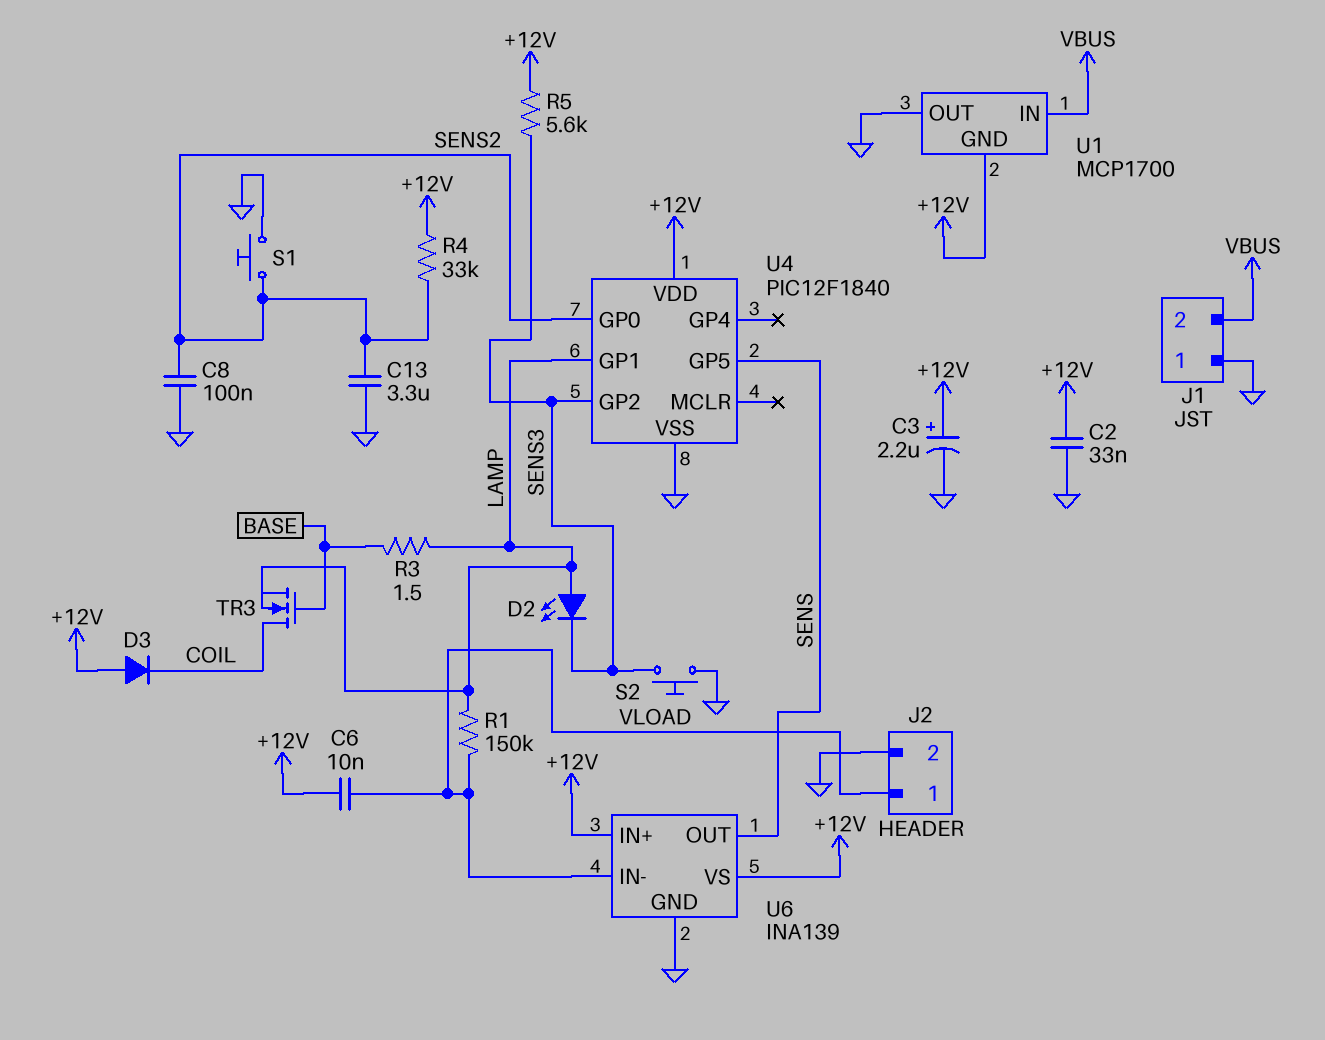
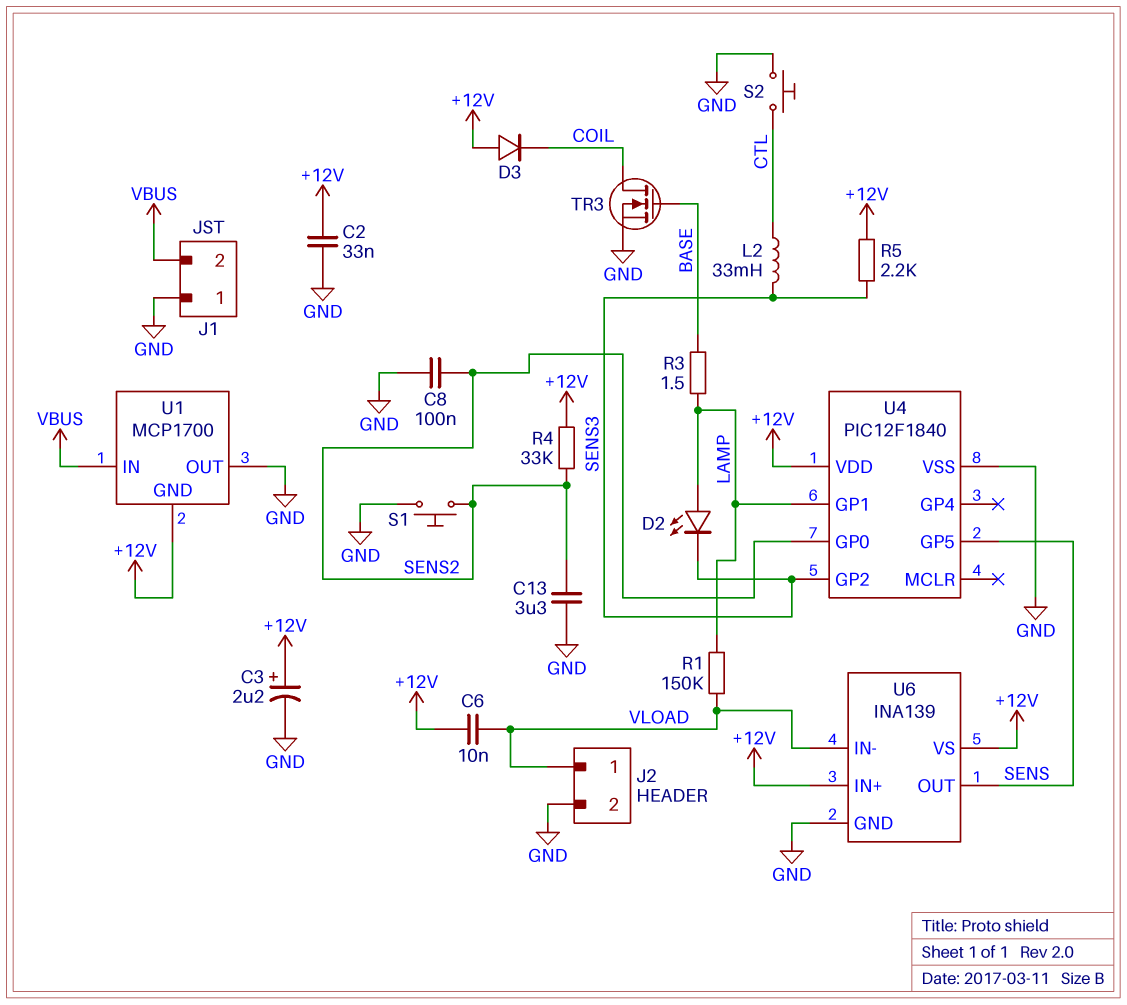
L2: none -> 33mH (CTL, SENS3)
R5: 5.6k (+12V, SENS3) -> 2.2k (+12V, SENS3)
S2: button (GND, SENS3) -> button (CTL, GND)
TR3: NMOS (G BASE, D COIL, S LAMP) -> NMOS (G BASE, D COIL, S GND)

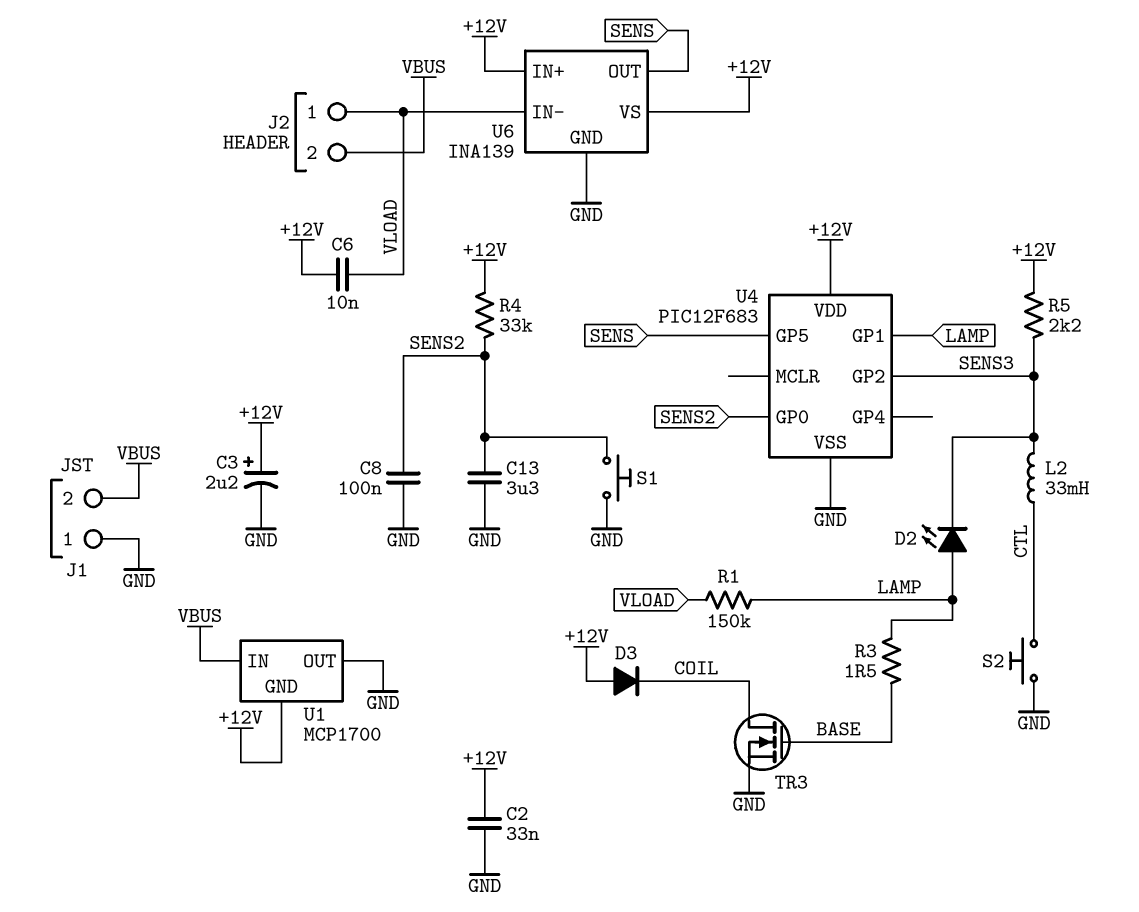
J2 pin 2: GND -> VBUS
U4: PIC12F1840 -> PIC12F683

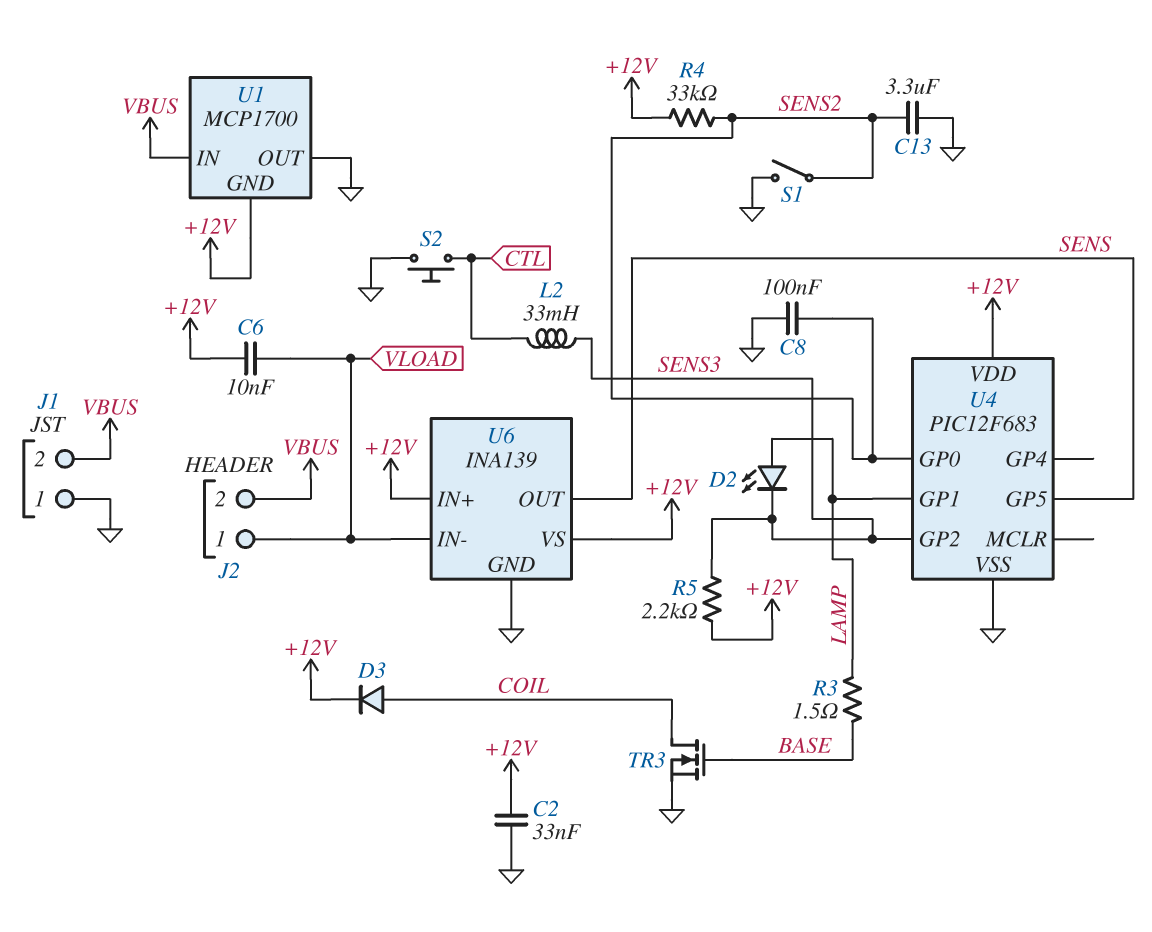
C3: 2.2uF (plus +12V, minus GND) -> none
D3: diode (A +12V, K COIL) -> diode (A COIL, K +12V)
R1: 150k (LAMP, VLOAD) -> none
S1: button (GND, SENS2) -> switch (GND, SENS2)

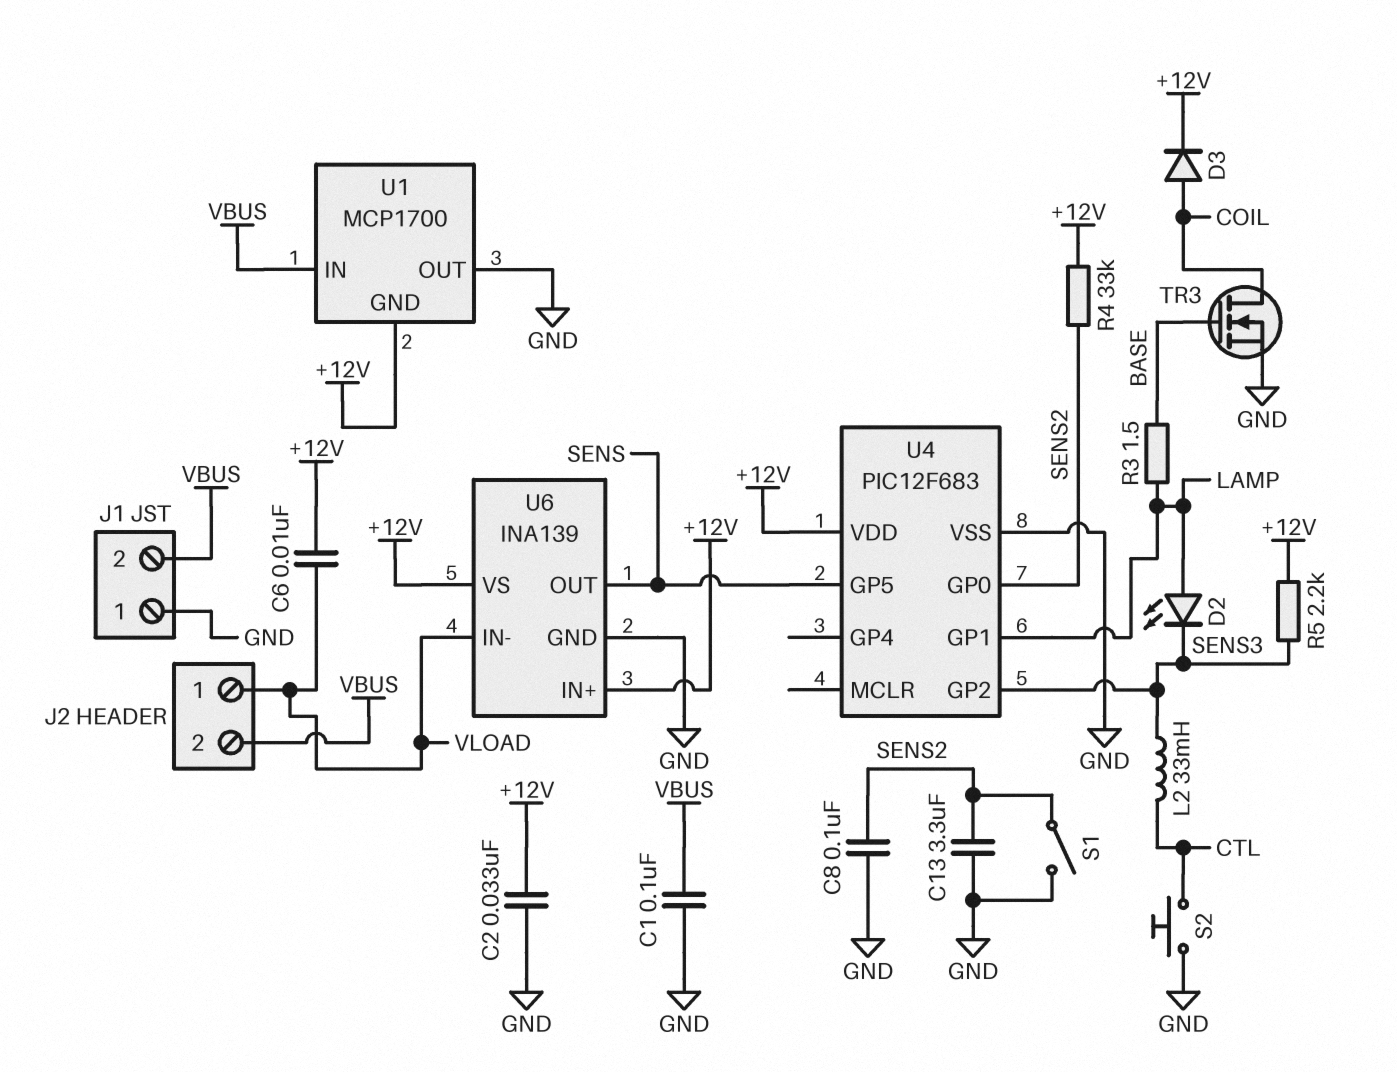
C1: none -> 100nF (GND, VBUS)

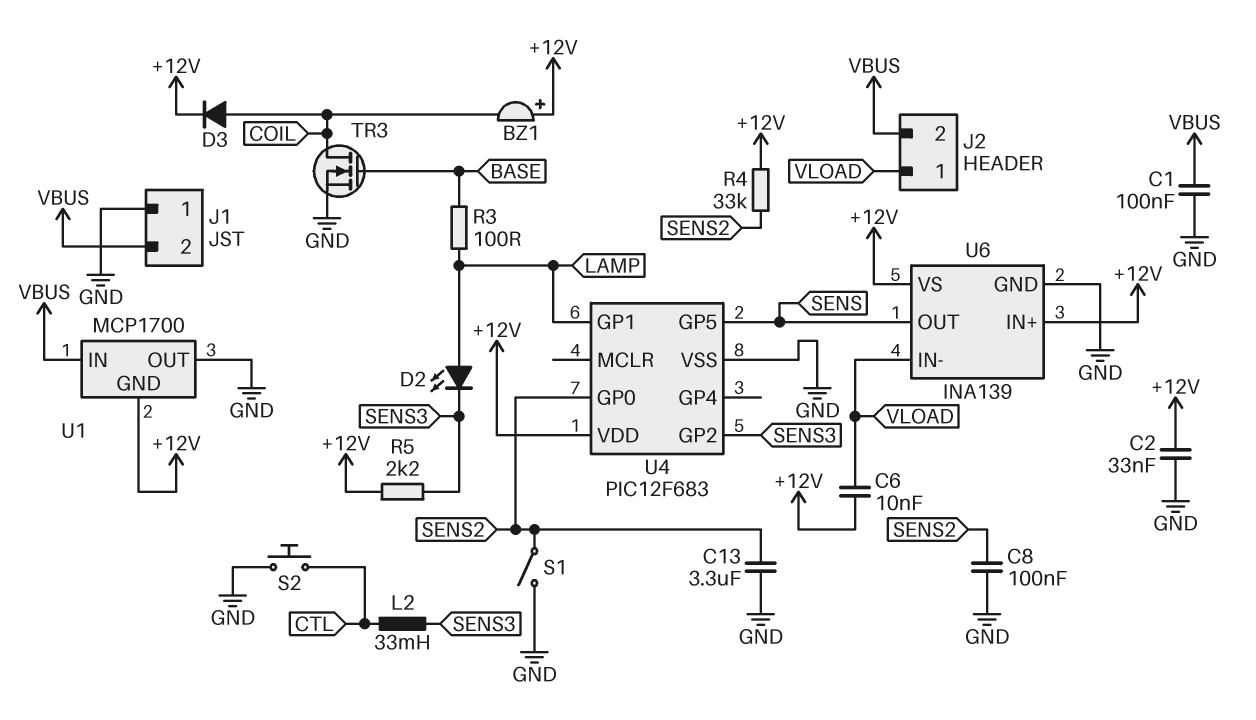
BZ1: none -> buzzer (plus +12V, minus COIL)
R3: 1.5 (BASE, LAMP) -> 100 (BASE, LAMP)

